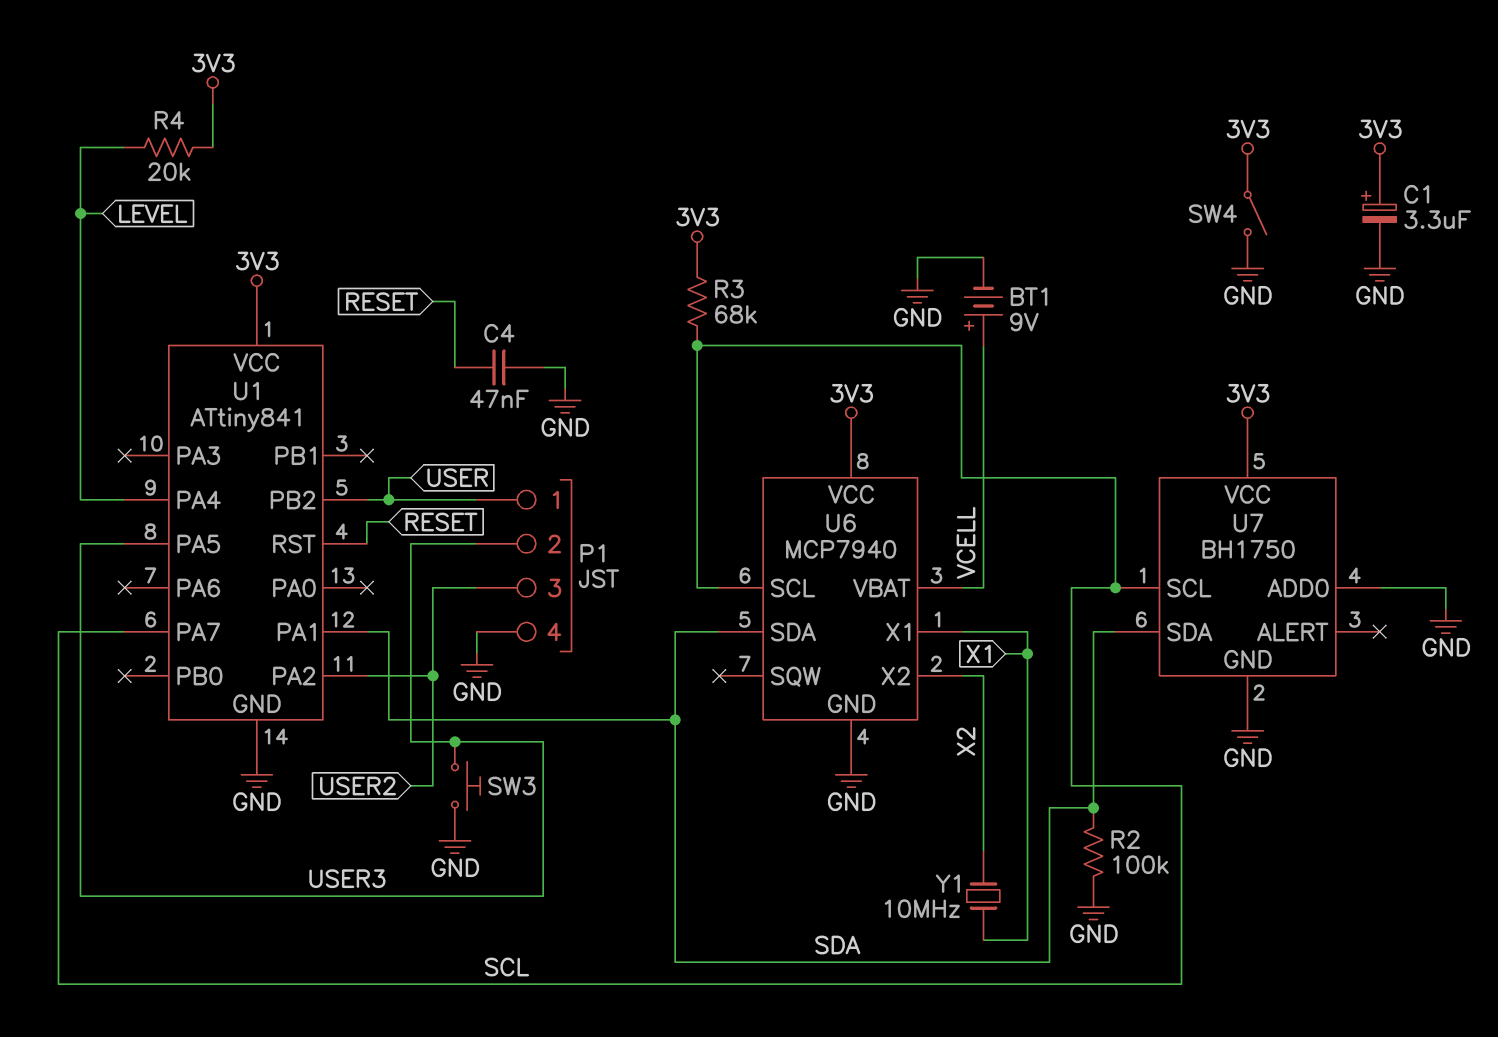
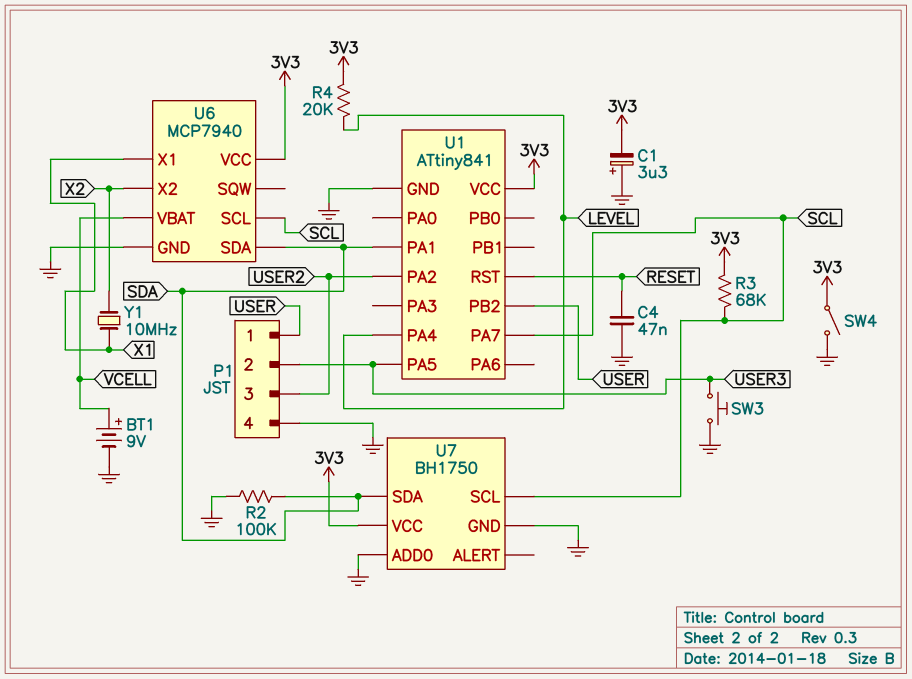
C1: 3.3uF (plus 3V3, minus GND) -> 3.3uF (plus GND, minus 3V3)

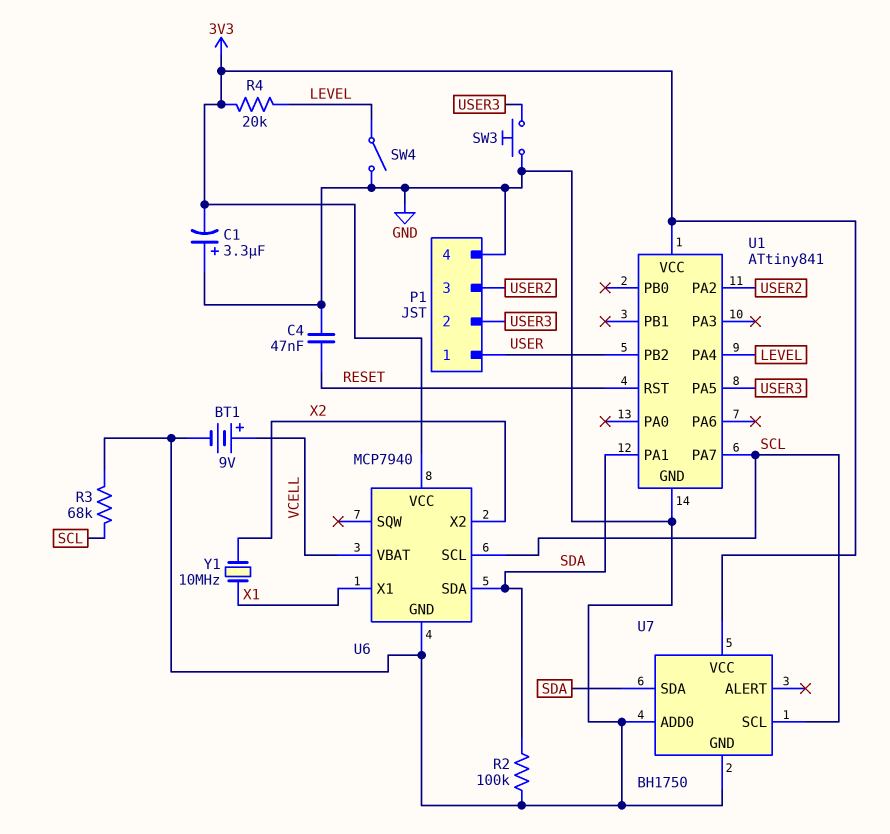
R3: 68k (3V3, SCL) -> 68k (GND, SCL)
SW4: switch (3V3, GND) -> switch (GND, LEVEL)

